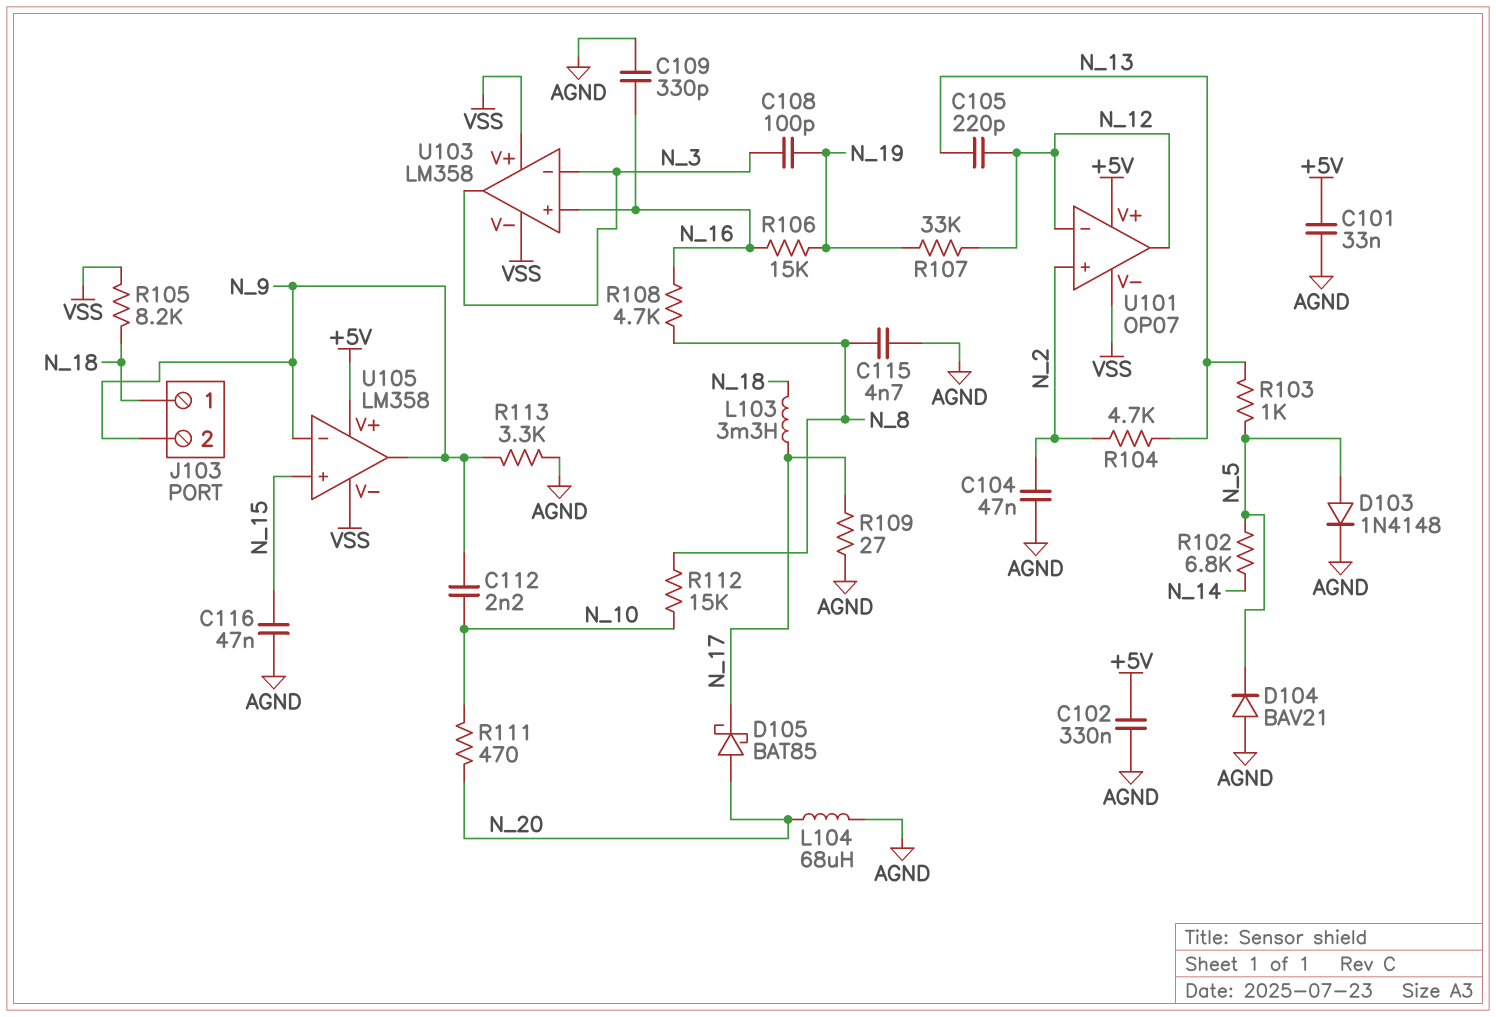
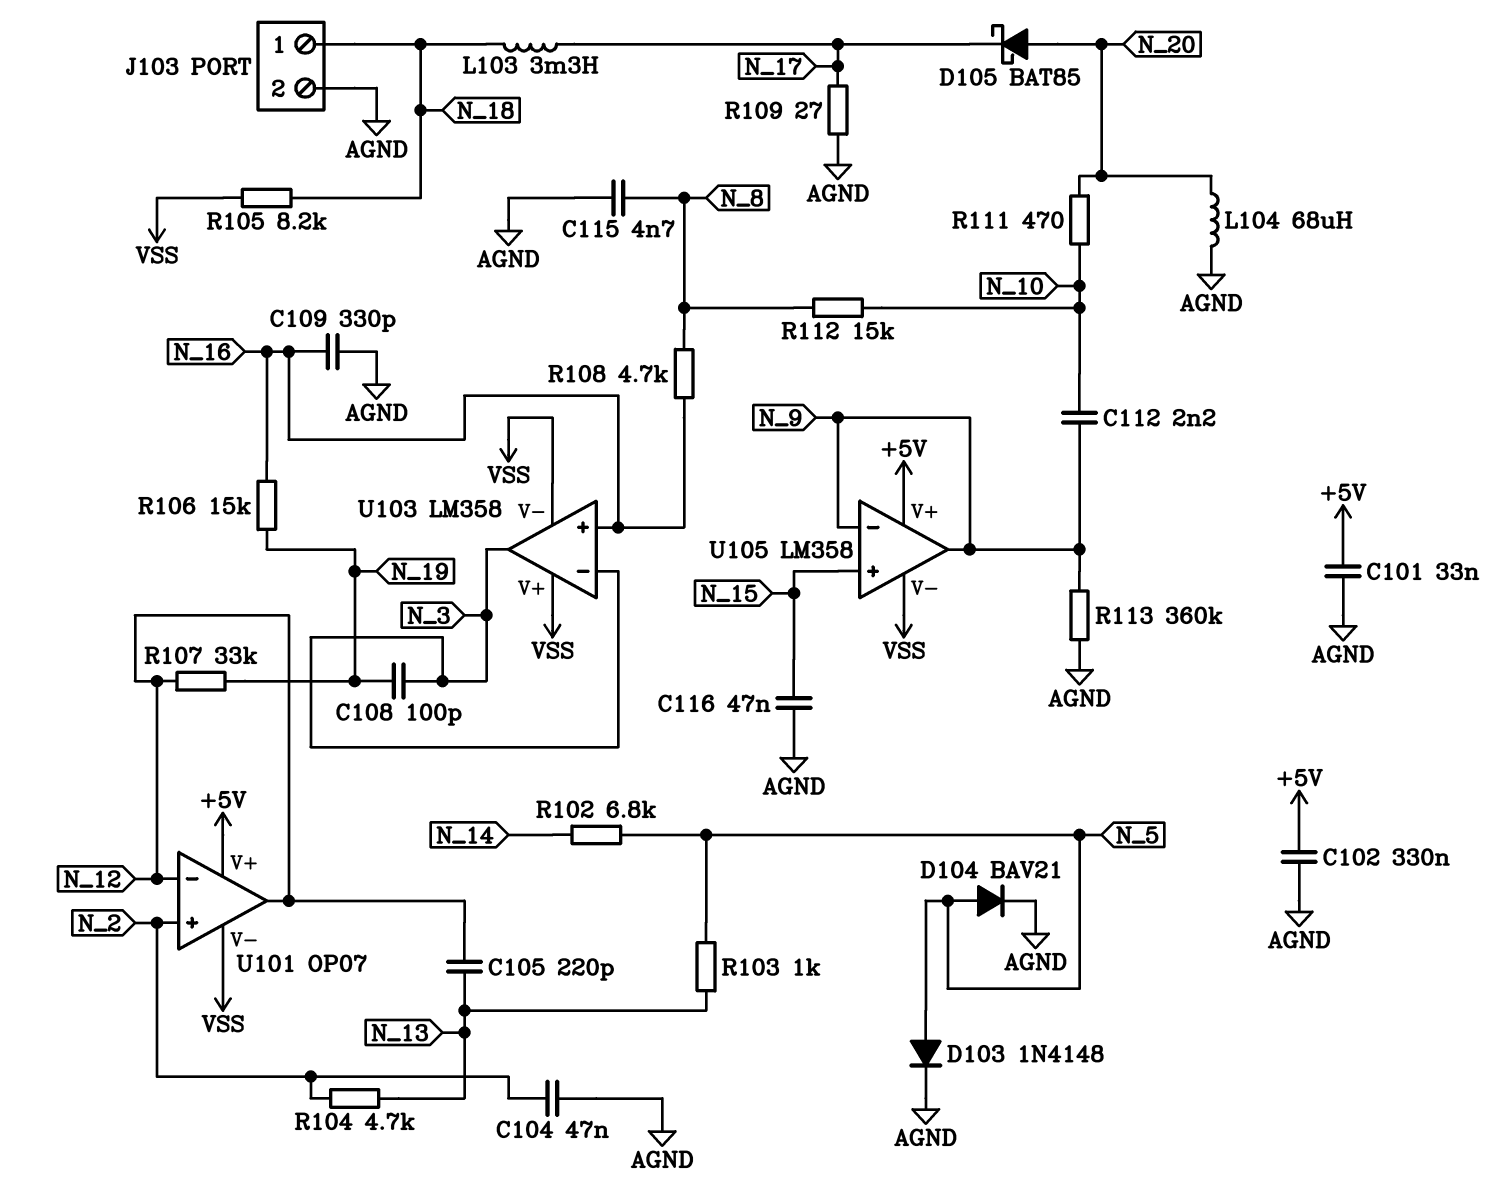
D104: diode BAV21 (A AGND, K N_5) -> diode BAV21 (A N_5, K AGND)
J103 pin 2: N_9 -> AGND
R113: 3.3k (AGND, N_9) -> 360k (AGND, N_9)

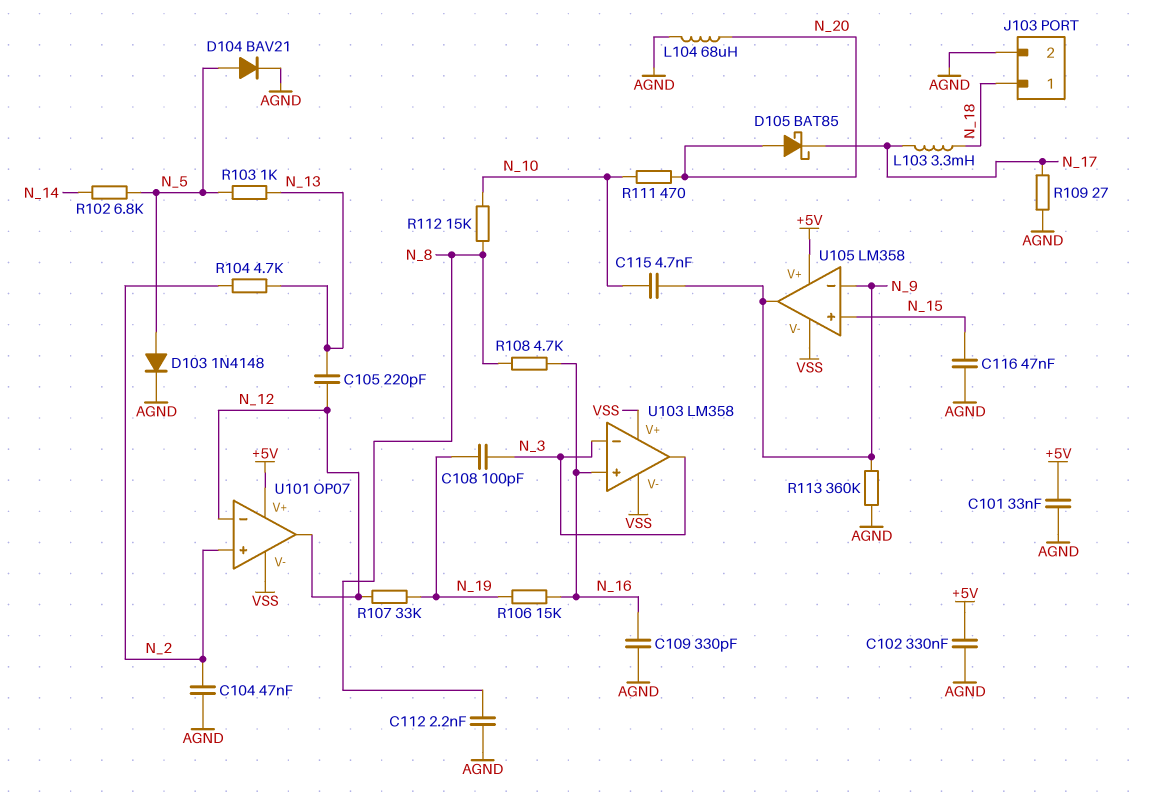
C112: 2.2nF (N_9, N_10) -> 2.2nF (AGND, N_8)
C115: 4.7nF (AGND, N_8) -> 4.7nF (N_9, N_10)
R105: 8.2k (N_18, VSS) -> none

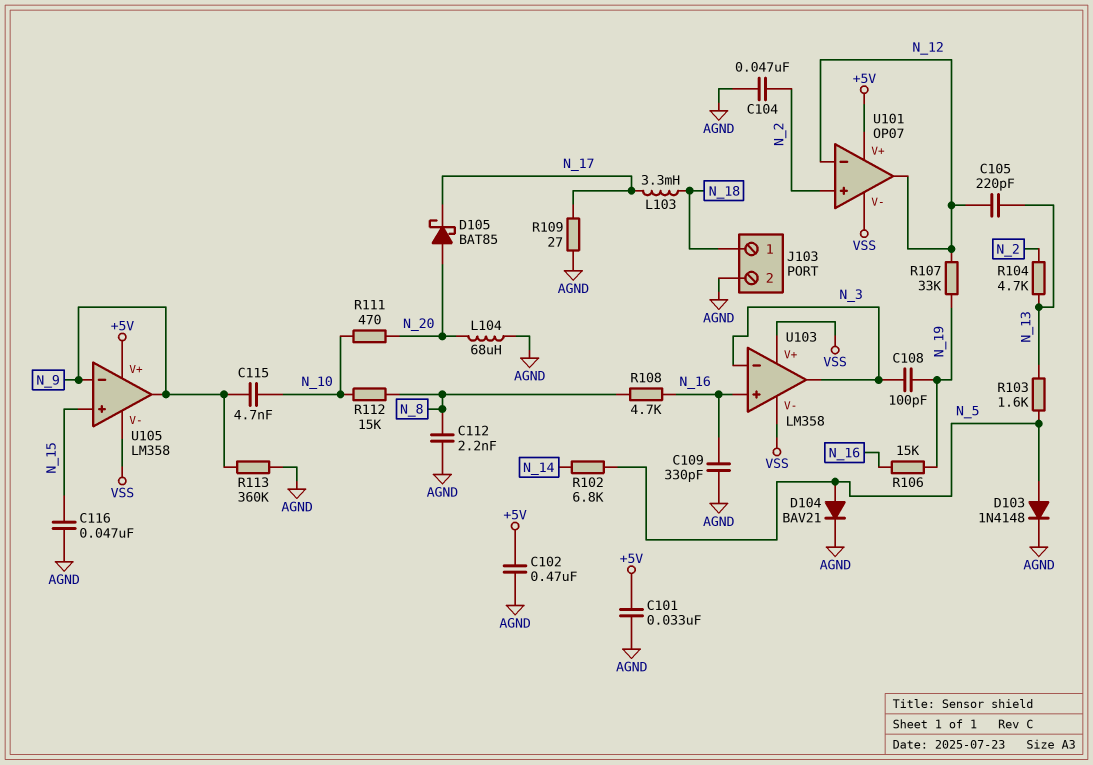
C102: 330nF (+5V, AGND) -> 470nF (+5V, AGND)
R103: 1k (N_5, N_13) -> 1.6k (N_5, N_13)

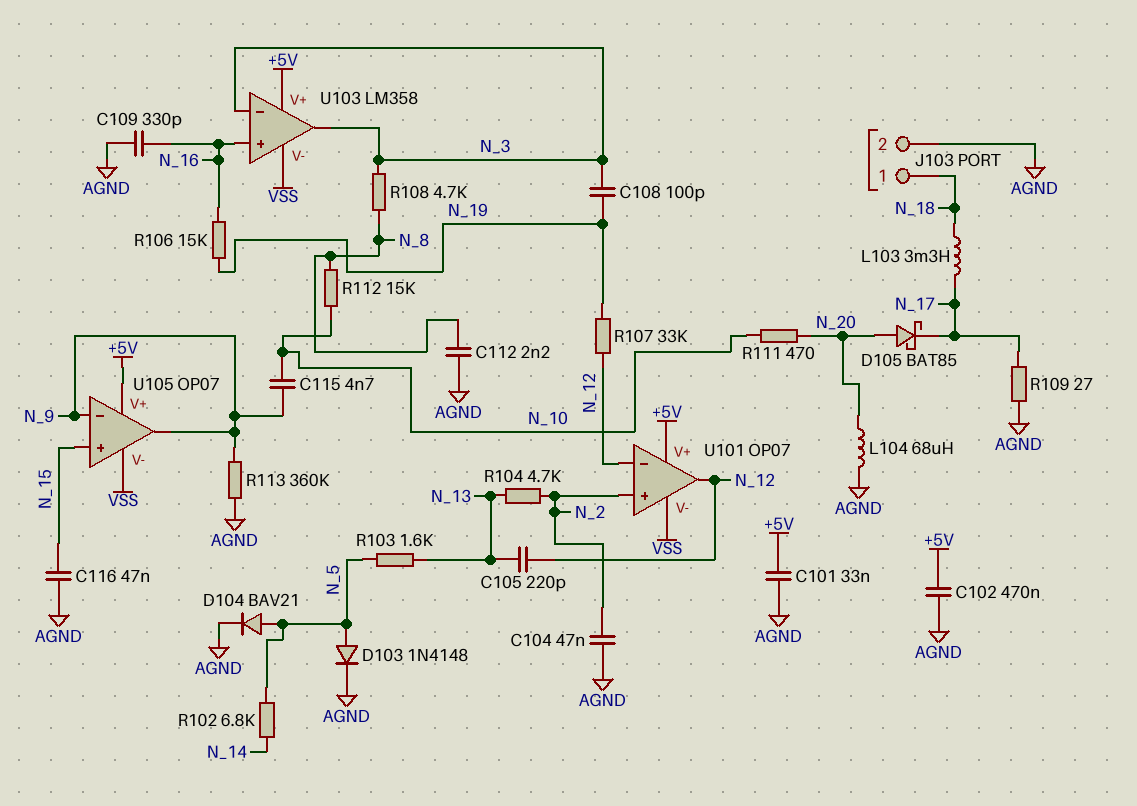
R108: 4.7k (N_8, N_16) -> 4.7k (N_3, N_8)
U103 pin V+: VSS -> +5V
U105: LM358 -> OP07

